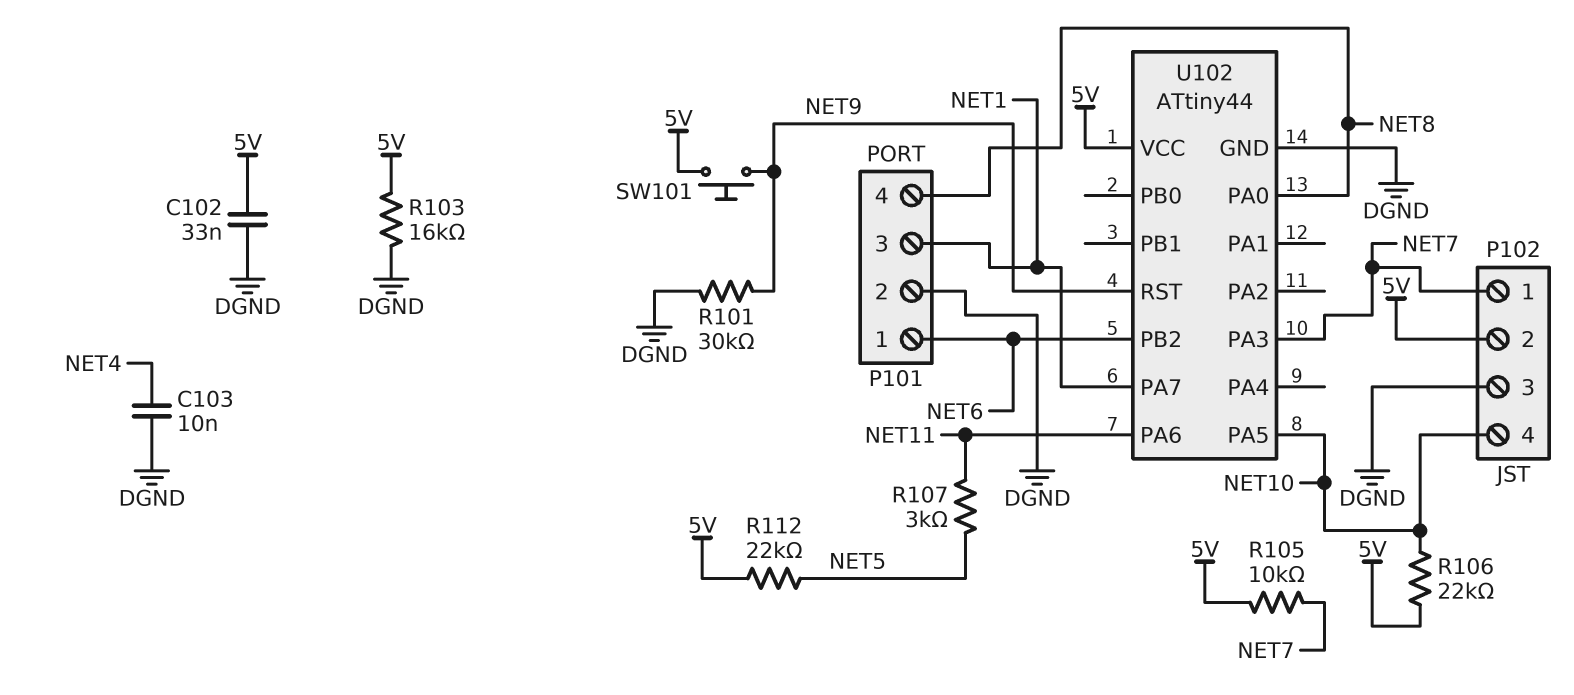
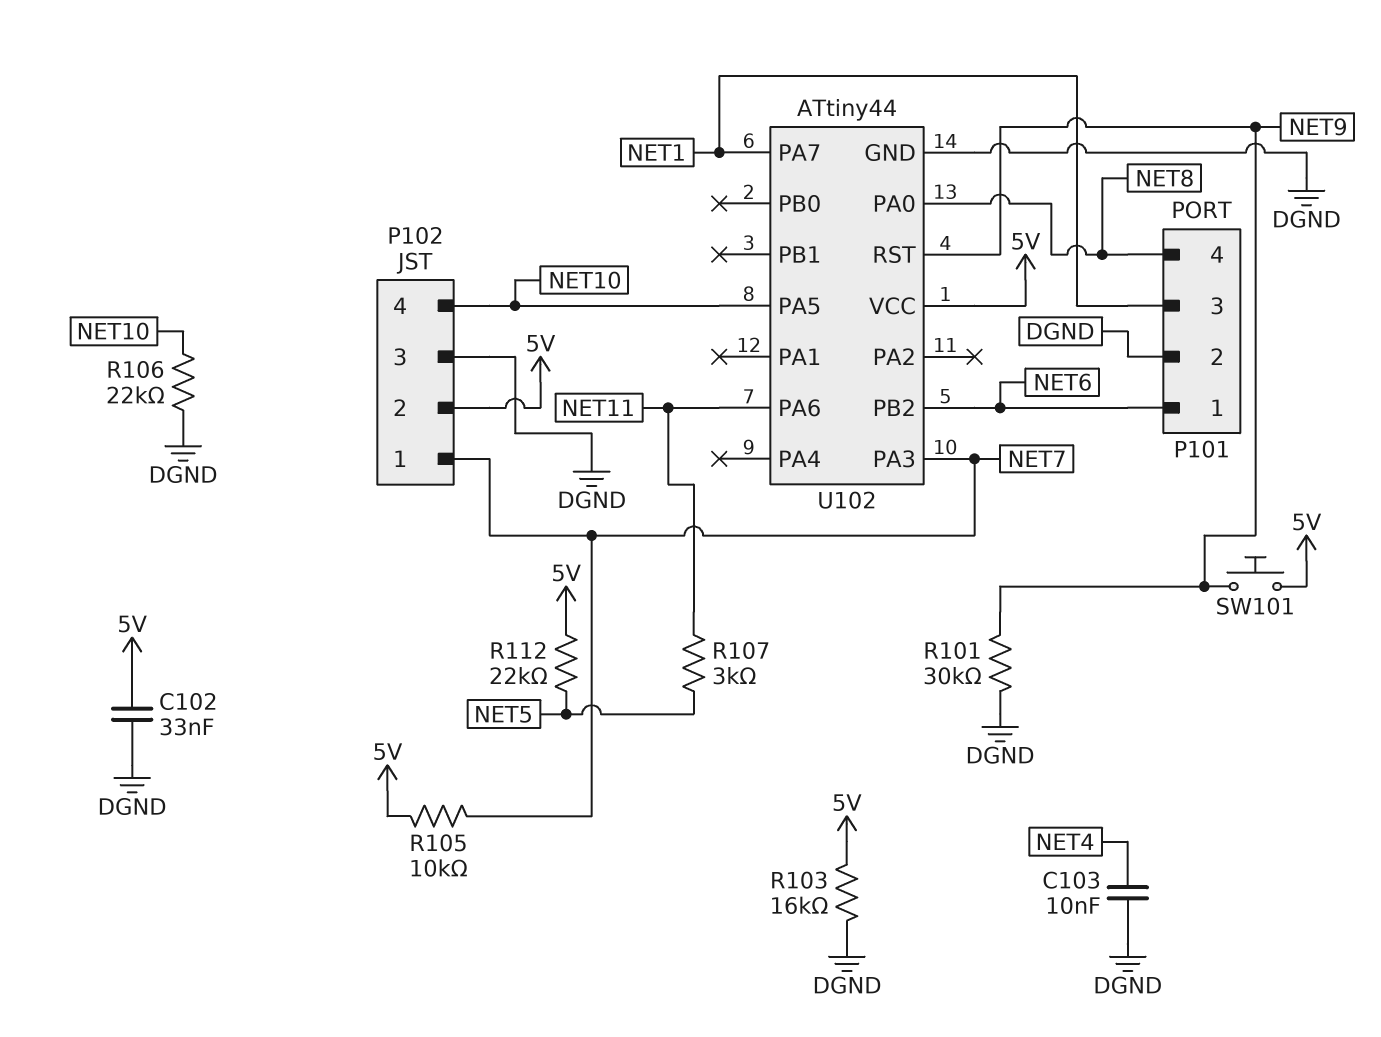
R106: 22k (5V, NET10) -> 22k (DGND, NET10)

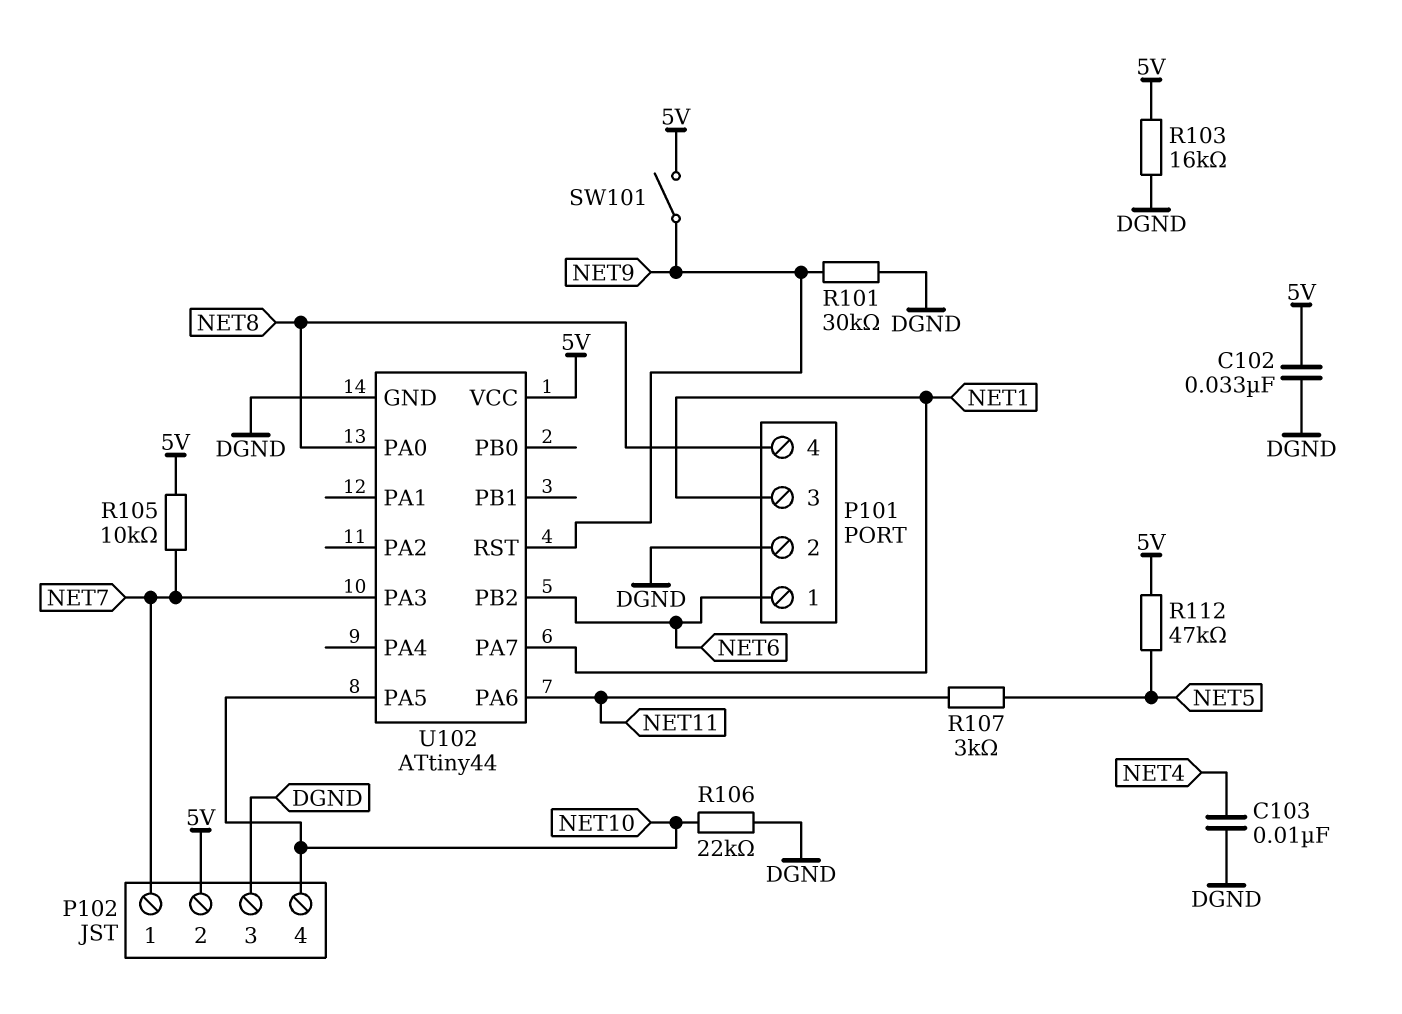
R112: 22k (5V, NET5) -> 47k (5V, NET5)
SW101: button (5V, NET9) -> switch (5V, NET9)

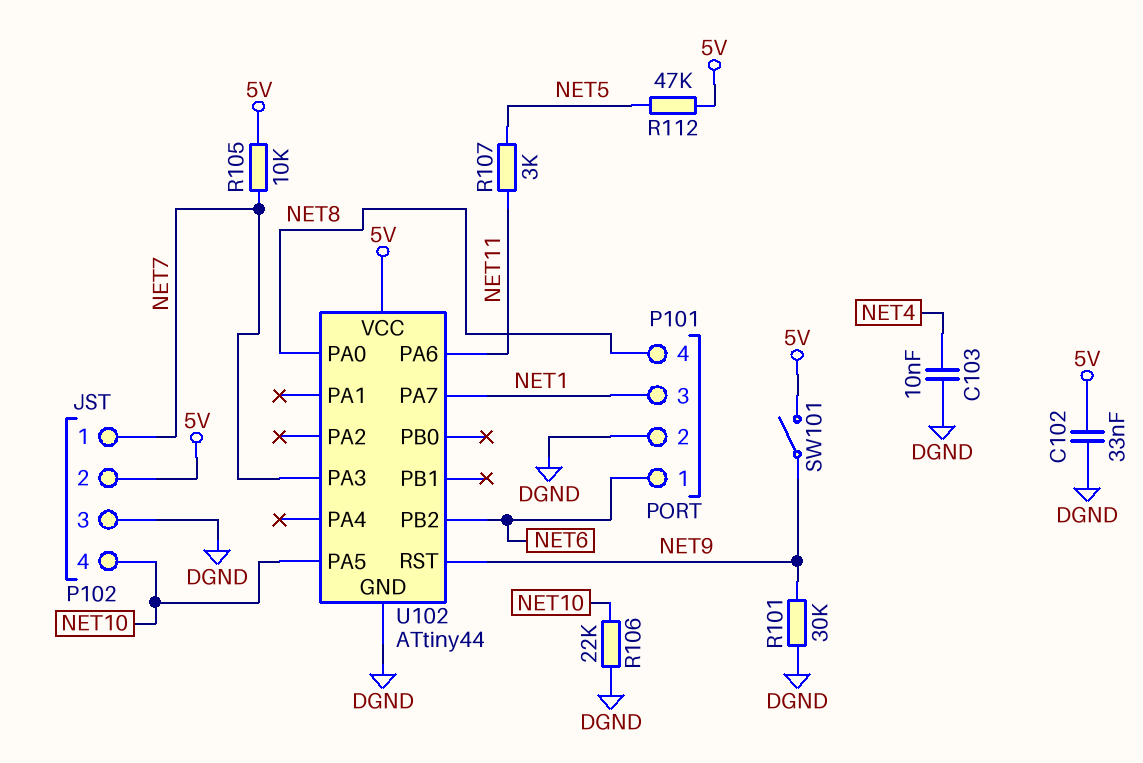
R103: 16k (5V, DGND) -> none

